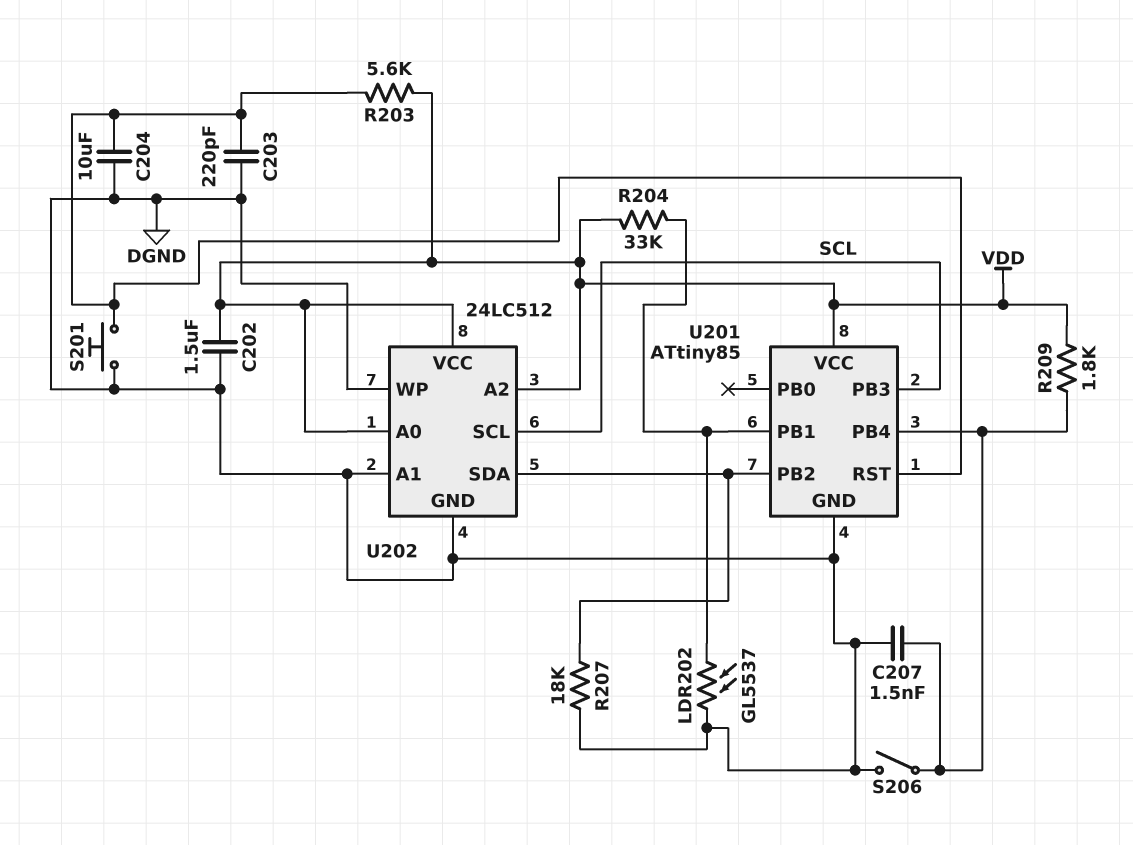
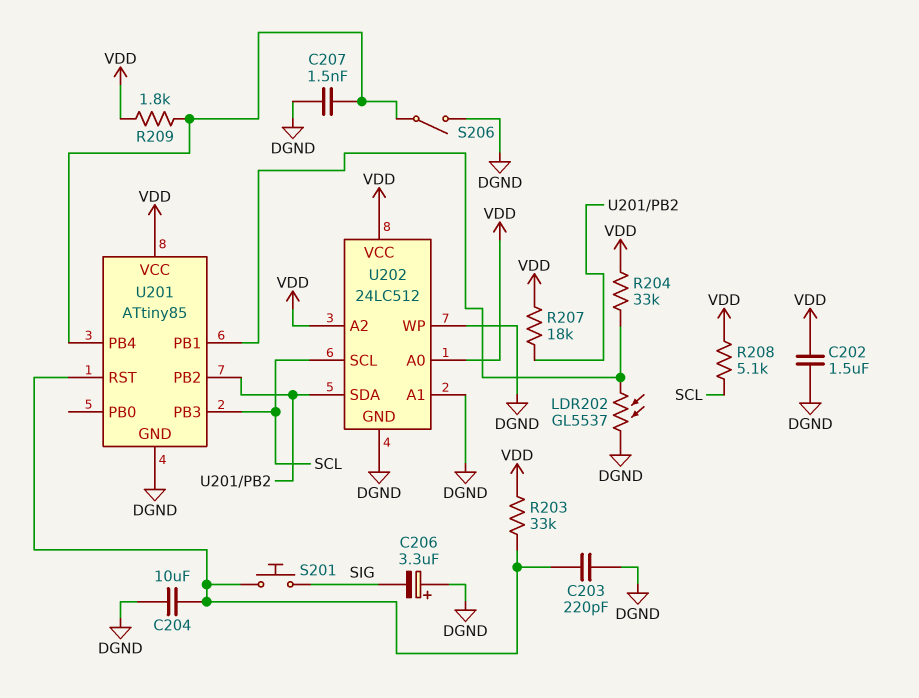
C206: none -> 3.3uF (plus DGND, minus SIG)
R203: 5.6k (U201/RST, VDD) -> 33k (U201/RST, VDD)
R207: 18k (DGND, U201/PB2) -> 18k (U201/PB2, VDD)
R208: none -> 5.1k (SCL, VDD)
S201: button (DGND, U201/RST) -> button (SIG, U201/RST)

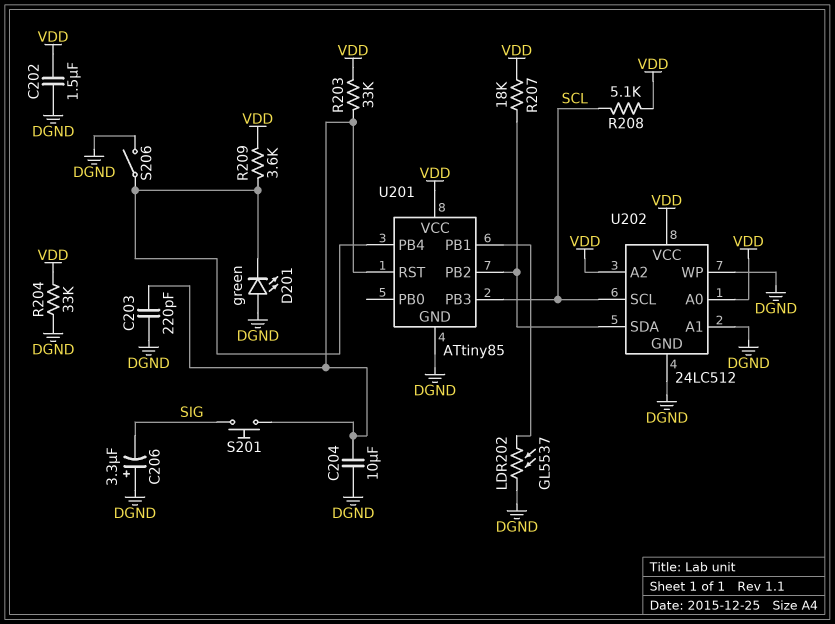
C207: 1.5nF (DGND, U201/PB4) -> none
D201: none -> LED green (A DGND, K U201/PB4)
R204: 33k (U201/PB1, VDD) -> 33k (DGND, VDD)
R209: 1.8k (U201/PB4, VDD) -> 3.6k (U201/PB4, VDD)

